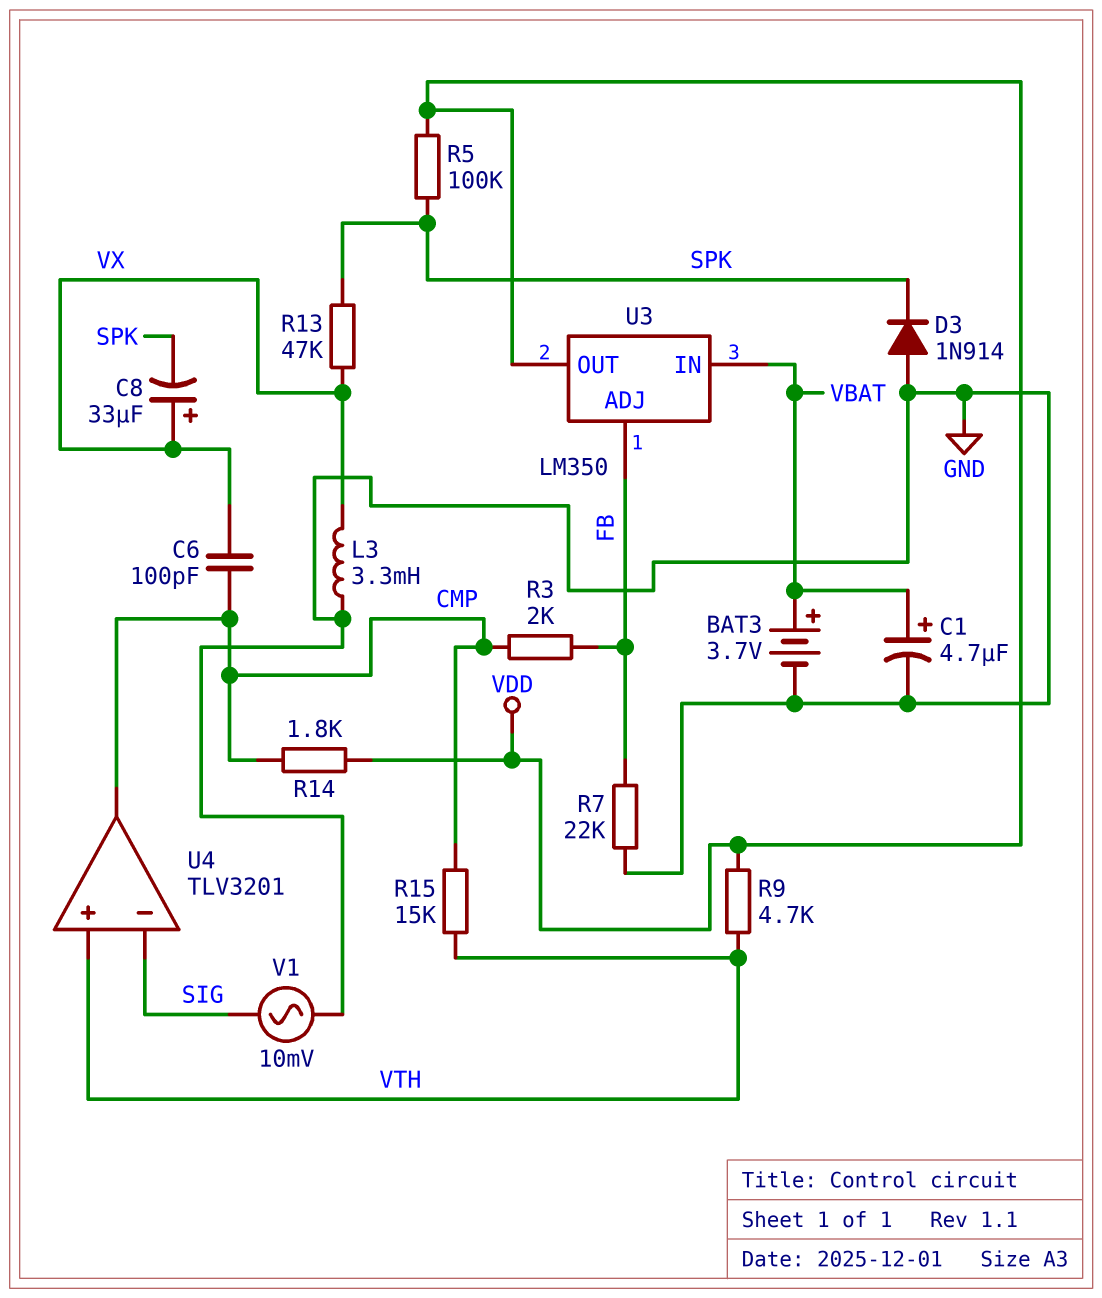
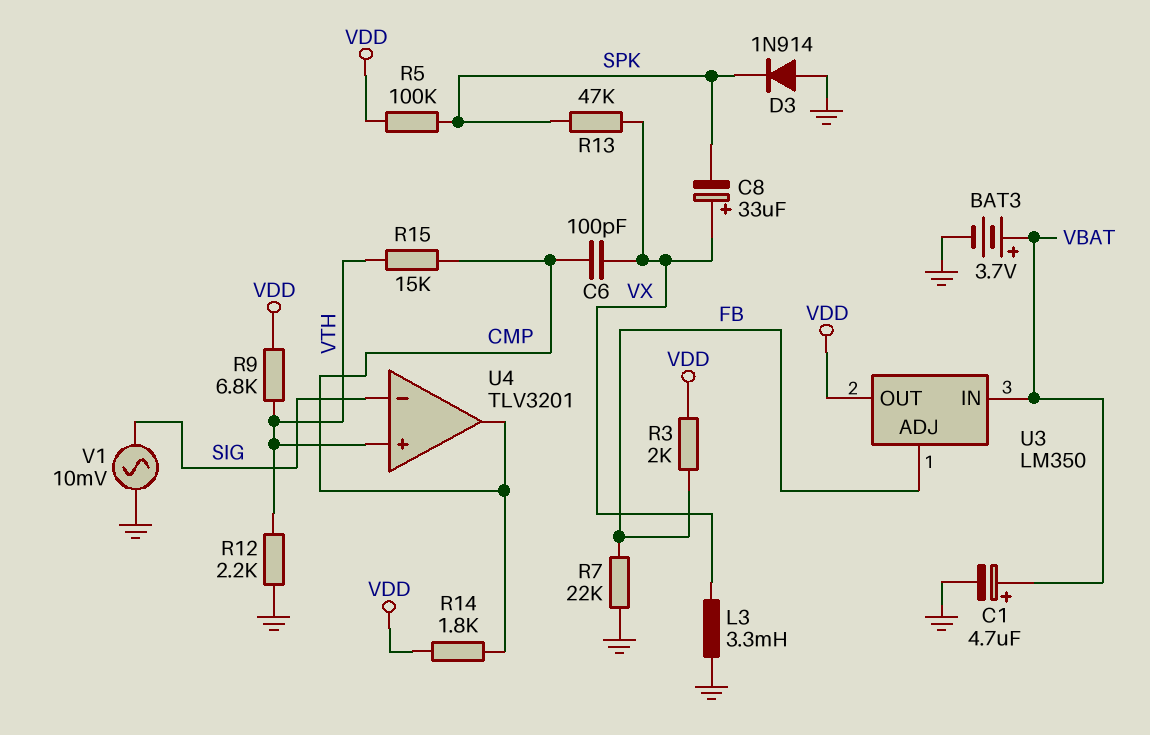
R3: 2k (CMP, FB) -> 2k (FB, VDD)
R9: 4.7k (VDD, VTH) -> 6.8k (VDD, VTH)
R12: none -> 2.2k (GND, VTH)

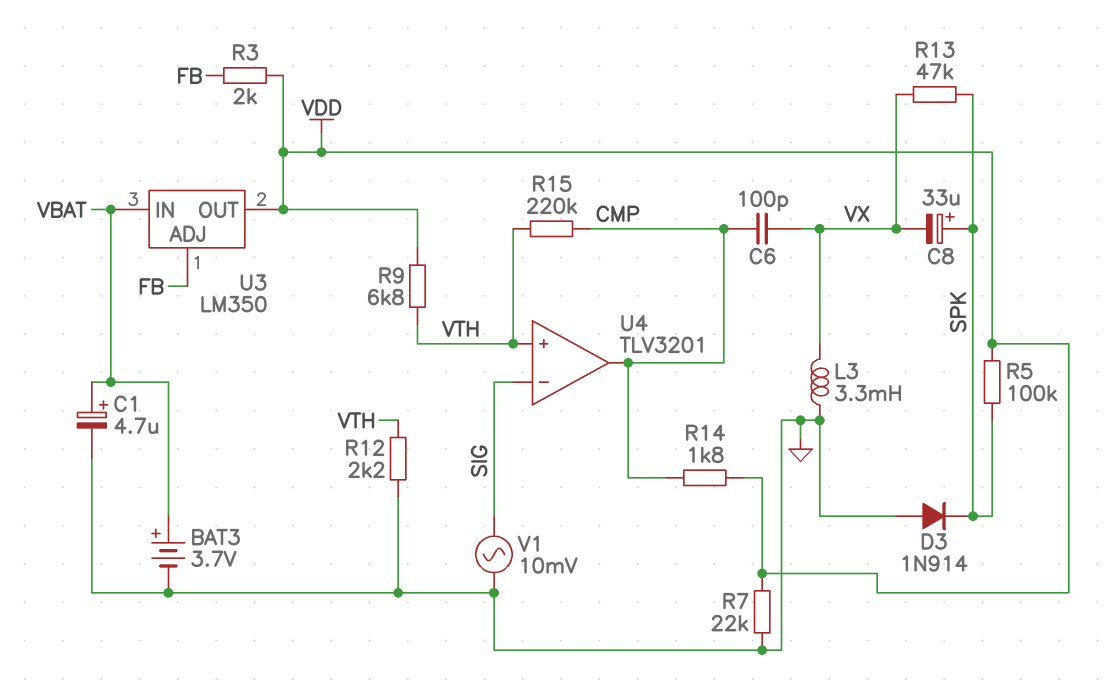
C8: 33uF (plus VX, minus SPK) -> 33uF (plus SPK, minus VX)
R7: 22k (FB, GND) -> 22k (GND, VDD)
R15: 15k (CMP, VTH) -> 220k (CMP, VTH)

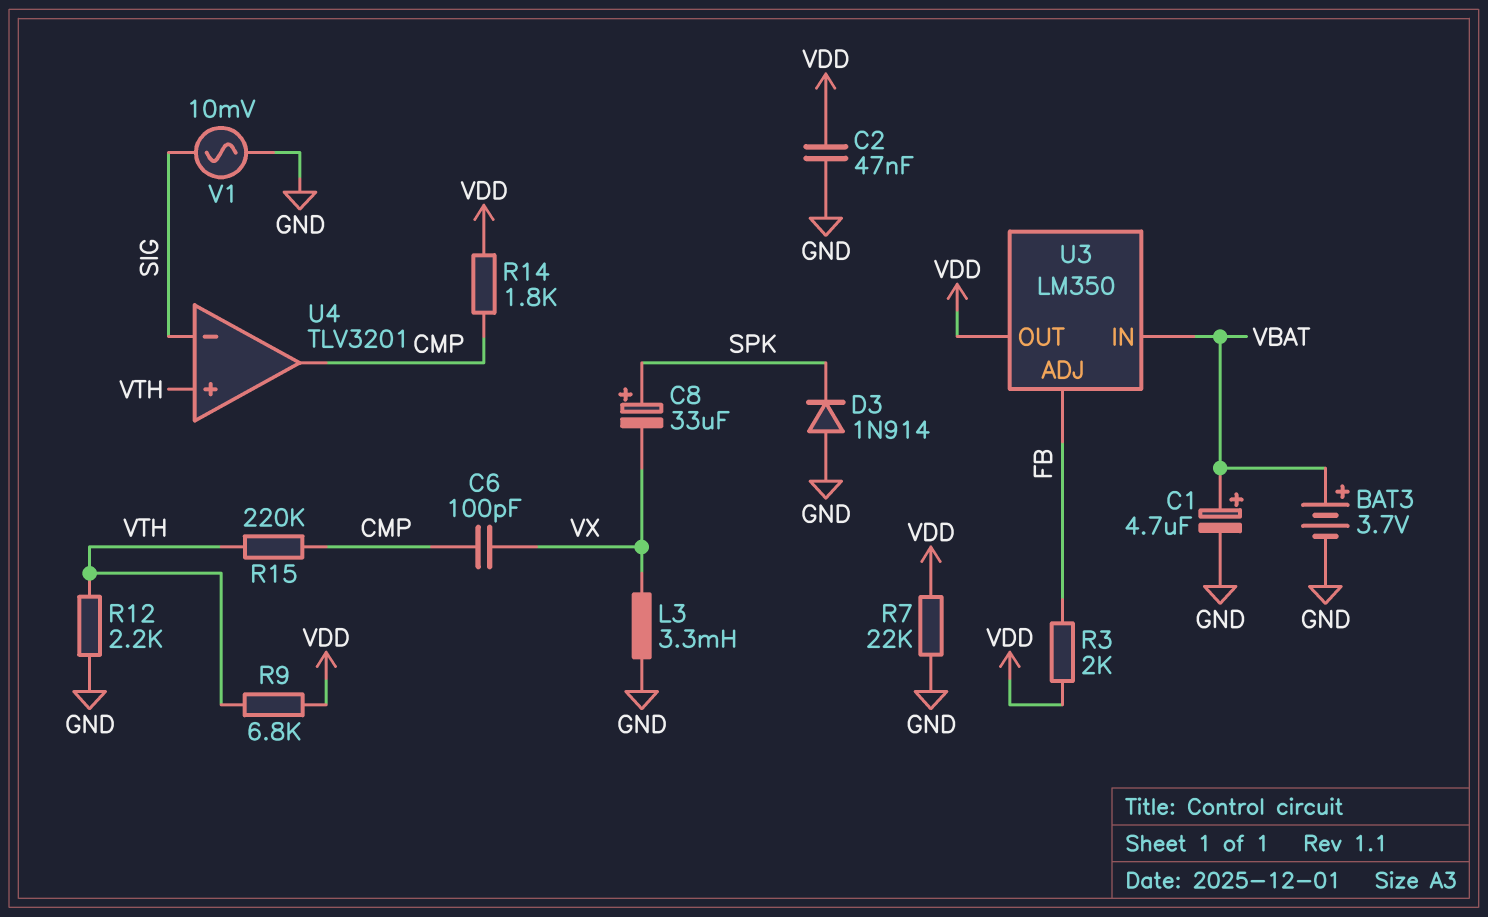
C2: none -> 47nF (GND, VDD)
R5: 100k (SPK, VDD) -> none
R13: 47k (SPK, VX) -> none

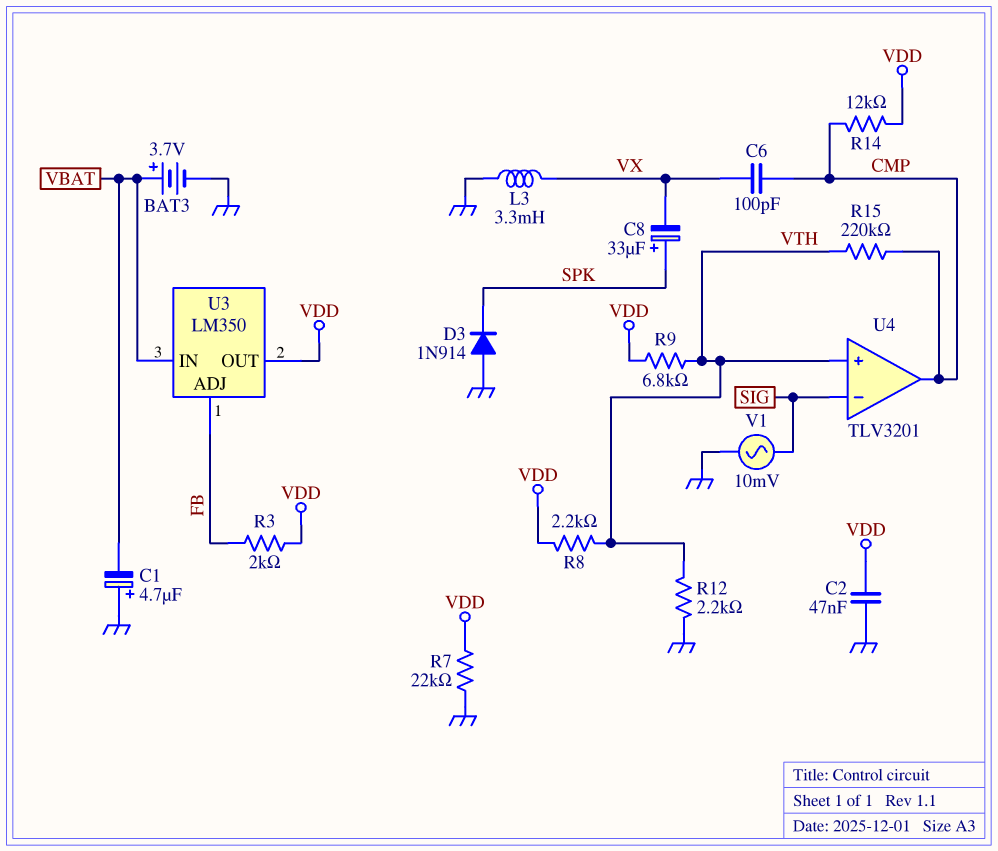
C1: 4.7uF (plus VBAT, minus GND) -> 4.7uF (plus GND, minus VBAT)
R8: none -> 2.2k (VDD, VTH)
R14: 1.8k (CMP, VDD) -> 12k (CMP, VDD)

